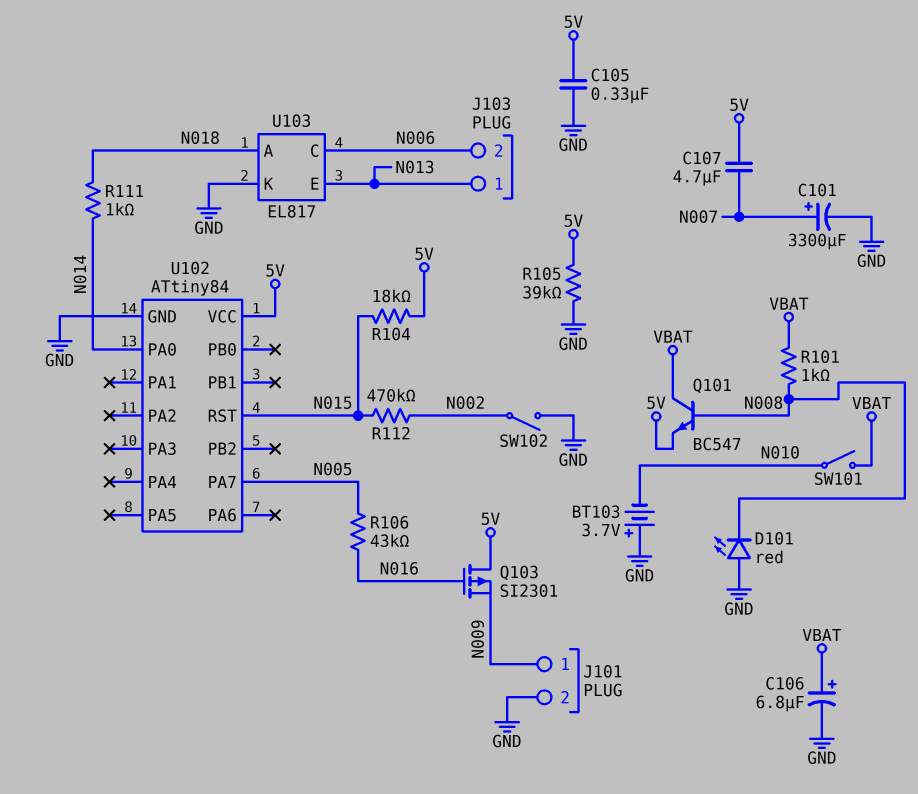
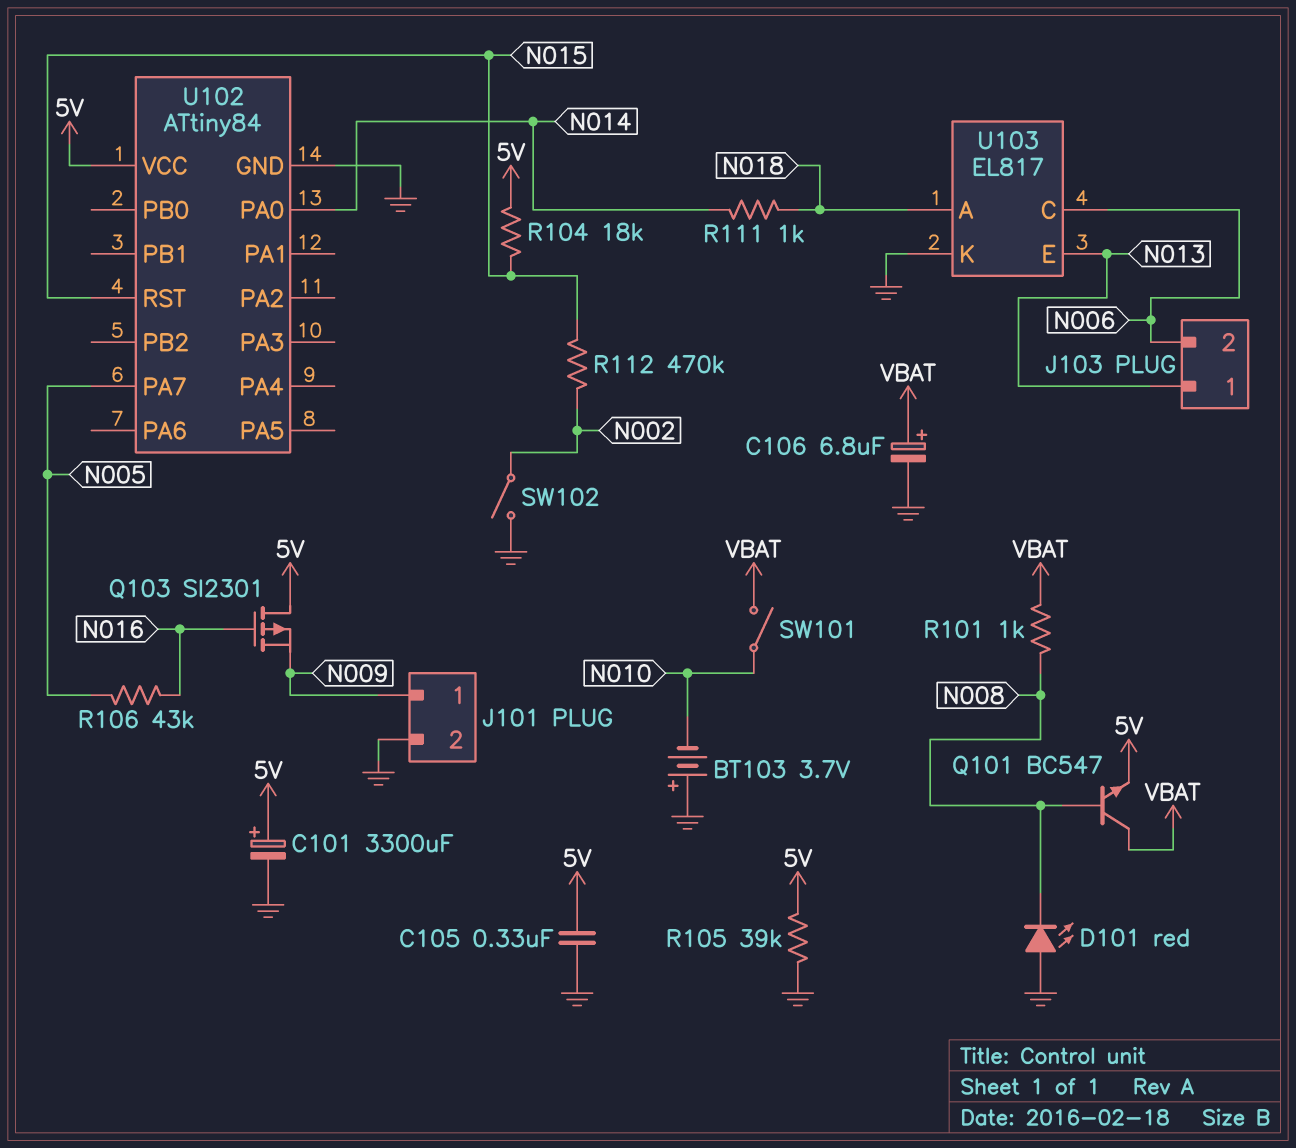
C101: 3300uF (plus N007, minus GND) -> 3300uF (plus 5V, minus GND)
C107: 4.7uF (5V, N007) -> none

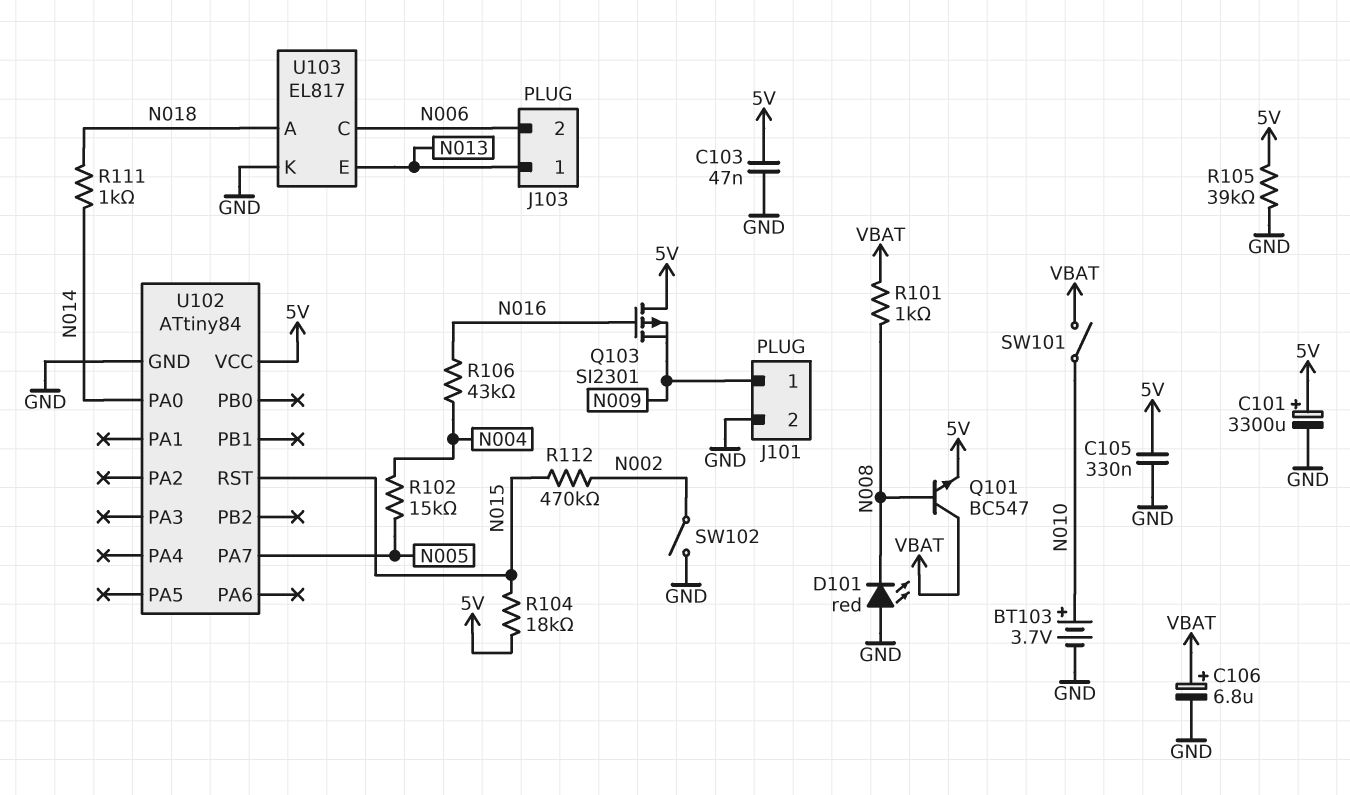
BT103: 3.7V (plus GND, minus N010) -> 3.7V (plus N010, minus GND)
C103: none -> 47nF (5V, GND)
R102: none -> 15k (N004, N005)
R106: 43k (N005, N016) -> 43k (N004, N016)

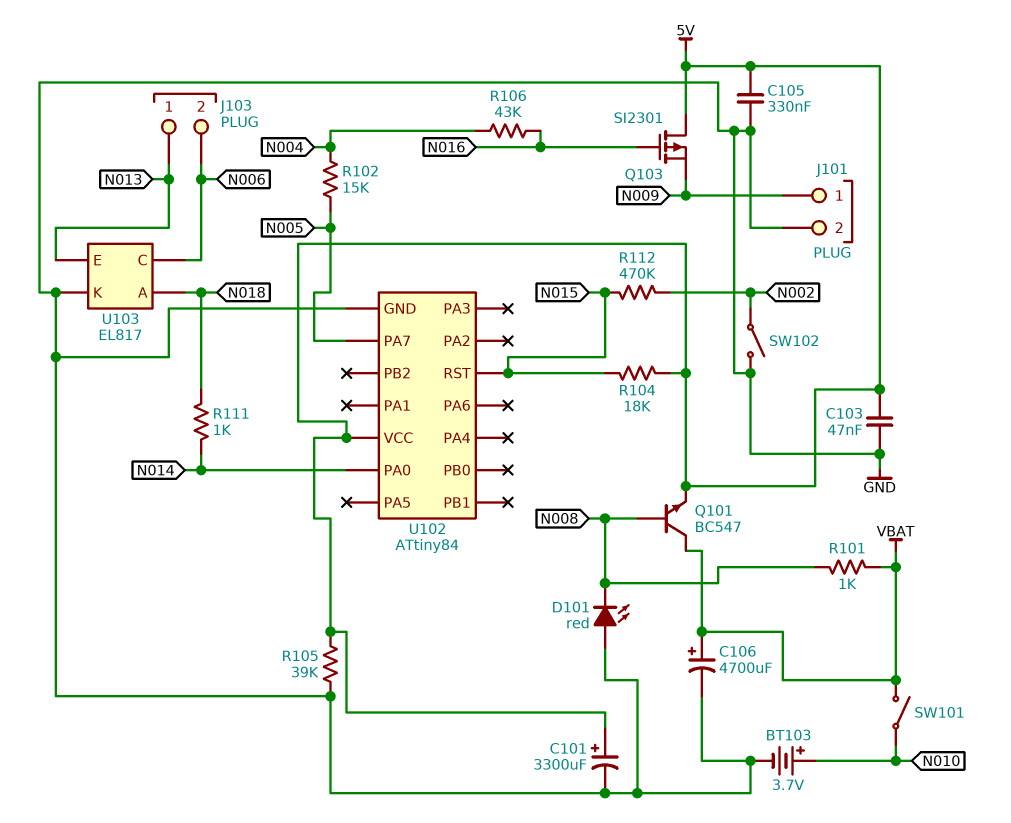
C106: 6.8uF (plus VBAT, minus GND) -> 4700uF (plus VBAT, minus GND)

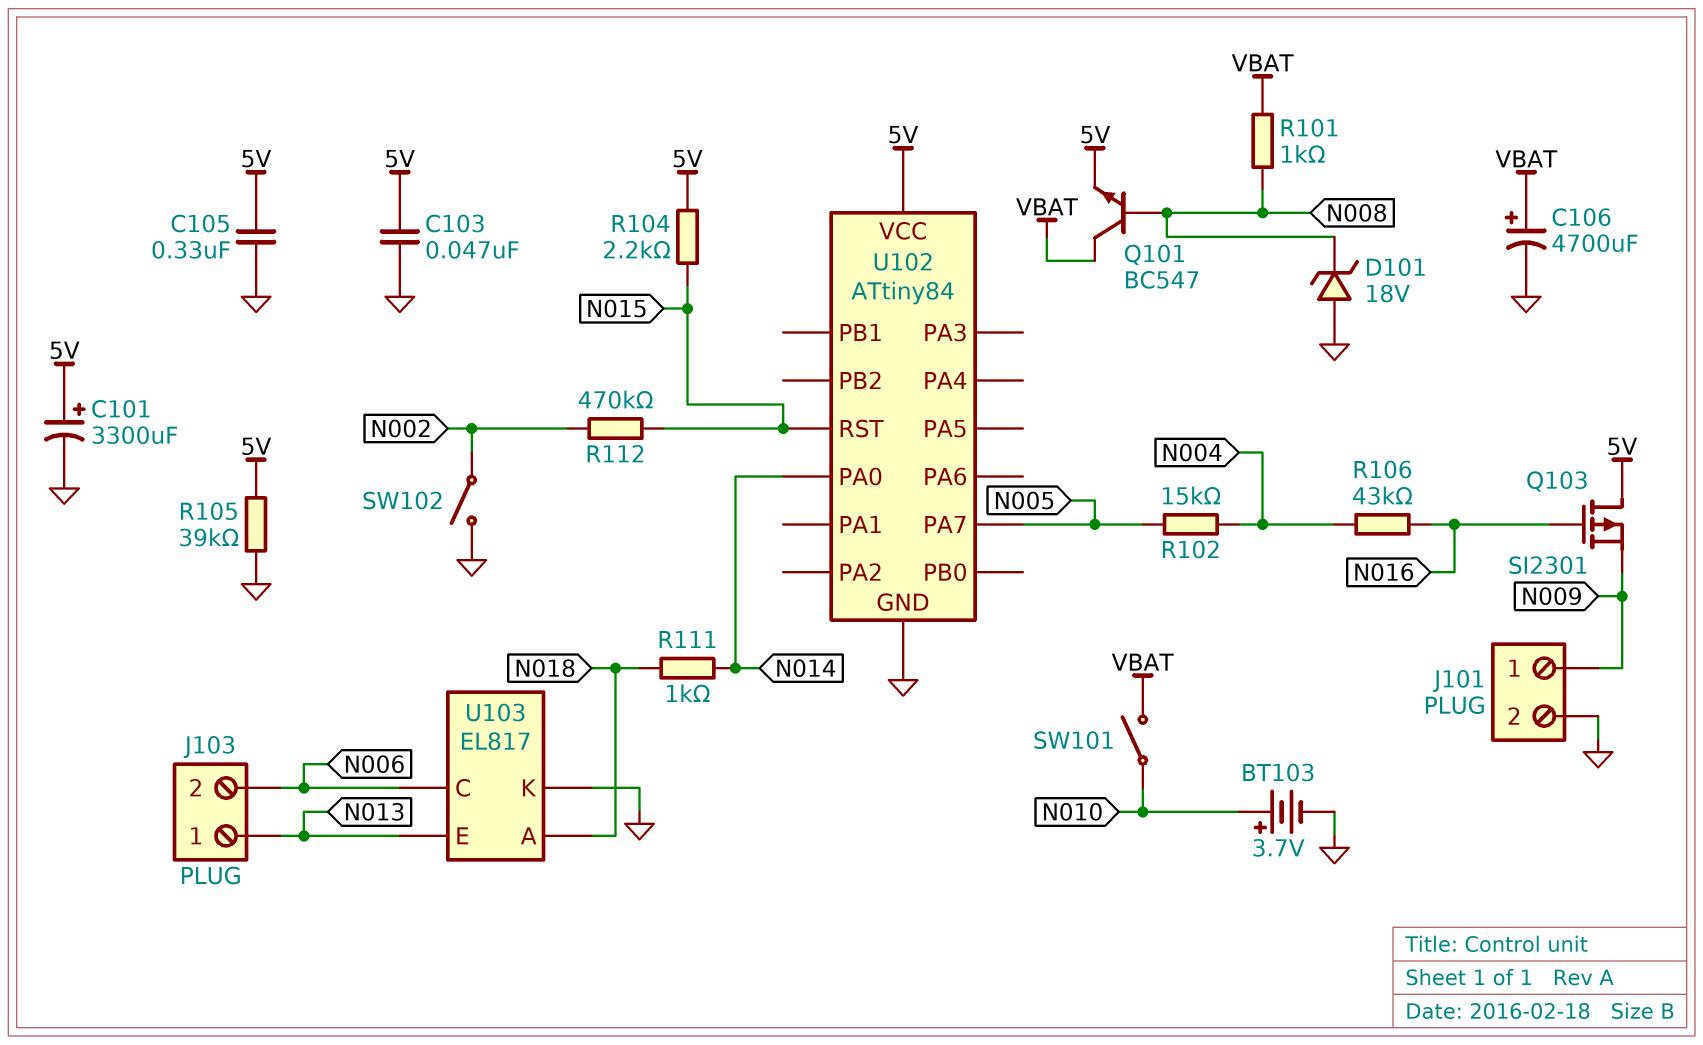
D101: LED red (A GND, K N008) -> zener 18V (A GND, K N008)
R104: 18k (5V, N015) -> 2.2k (5V, N015)

